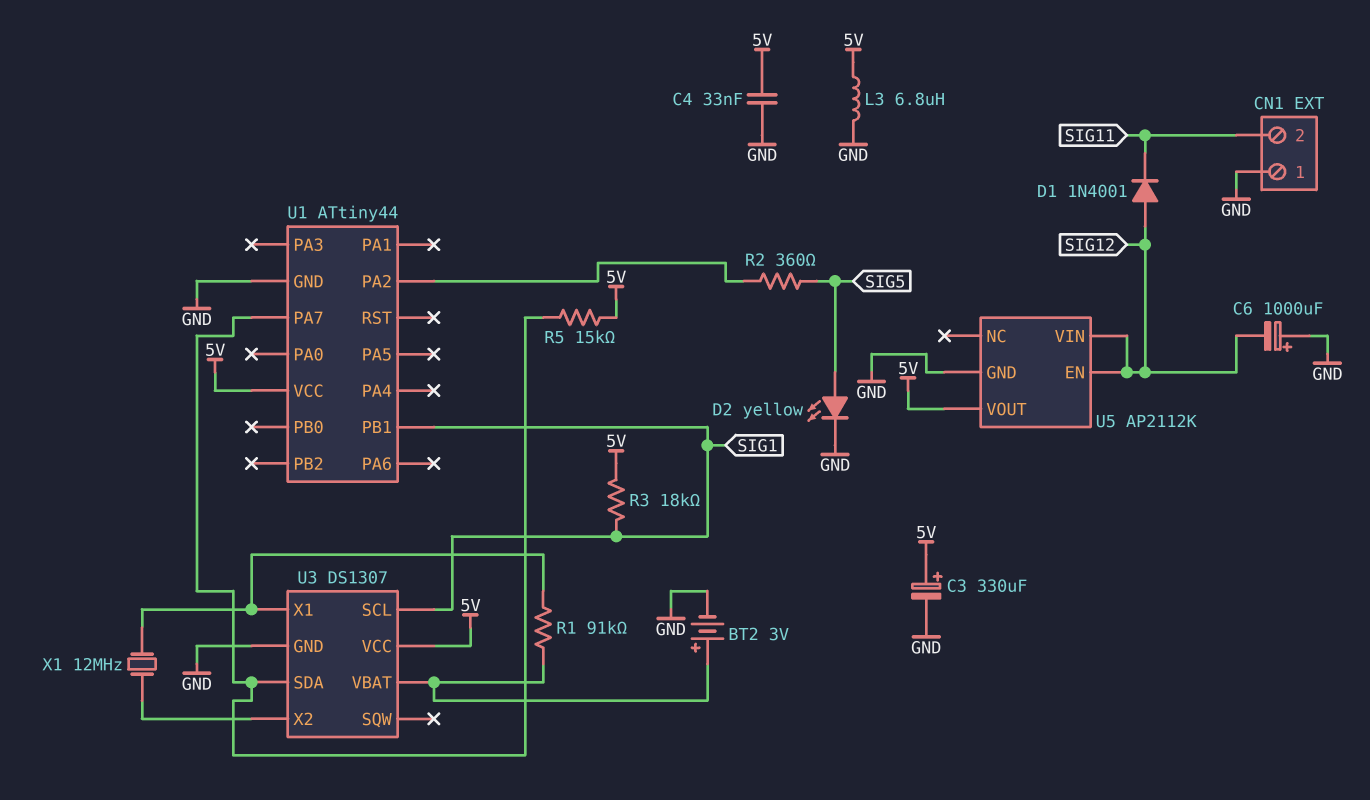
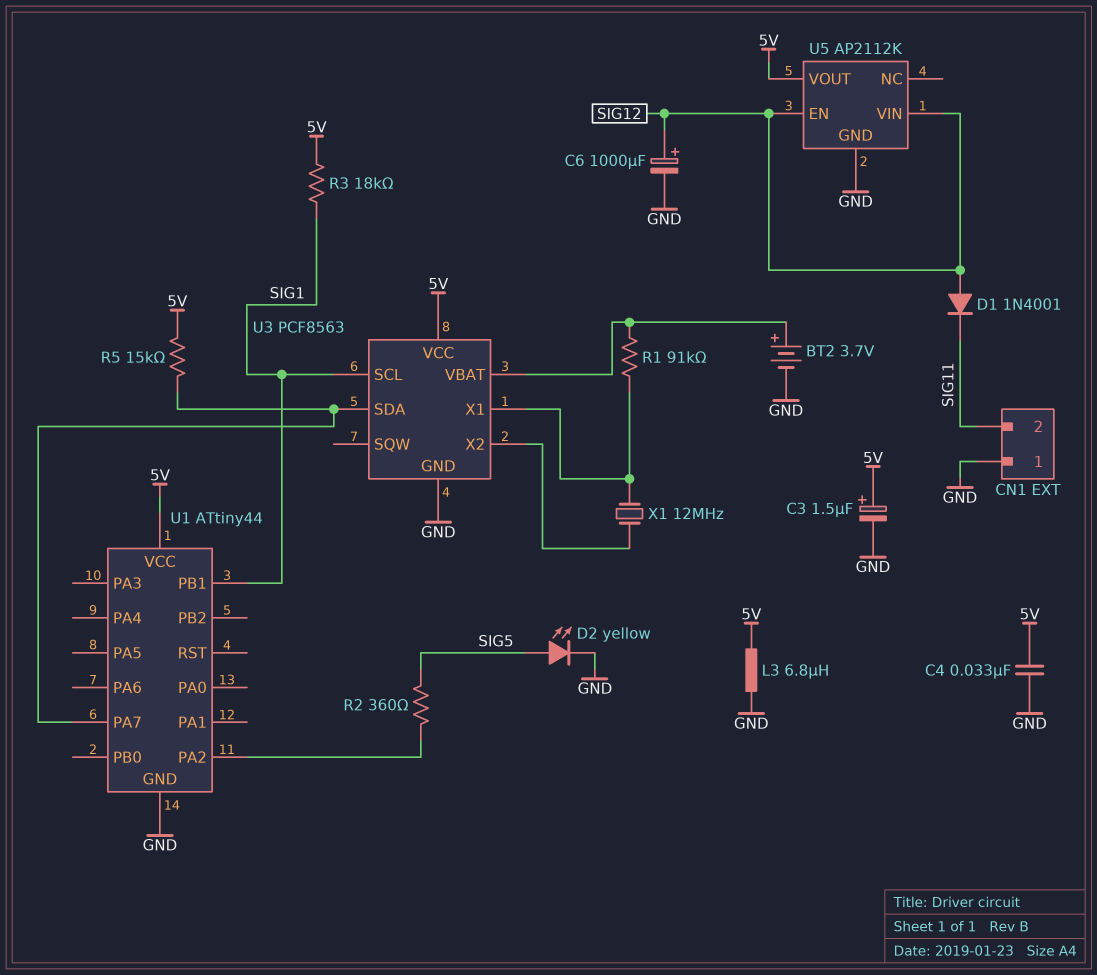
BT2: 3V (plus U3/VBAT, minus GND) -> 3.7V (plus U3/VBAT, minus GND)
C3: 330uF (plus 5V, minus GND) -> 1.5uF (plus 5V, minus GND)
C6: 1000uF (plus GND, minus SIG12) -> 1000uF (plus SIG12, minus GND)
U3: DS1307 -> PCF8563

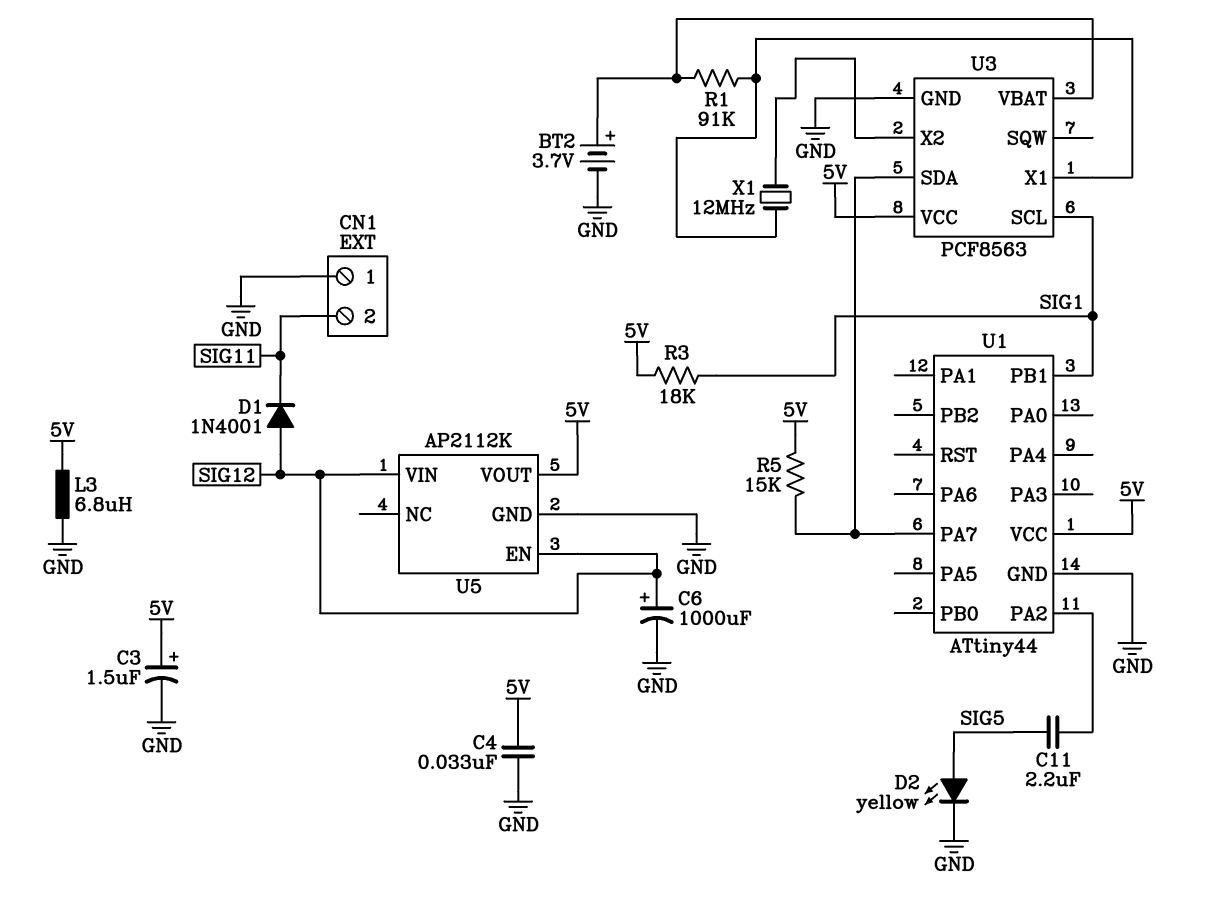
C11: none -> 2.2uF (SIG5, U1/PA2)
R2: 360 (SIG5, U1/PA2) -> none

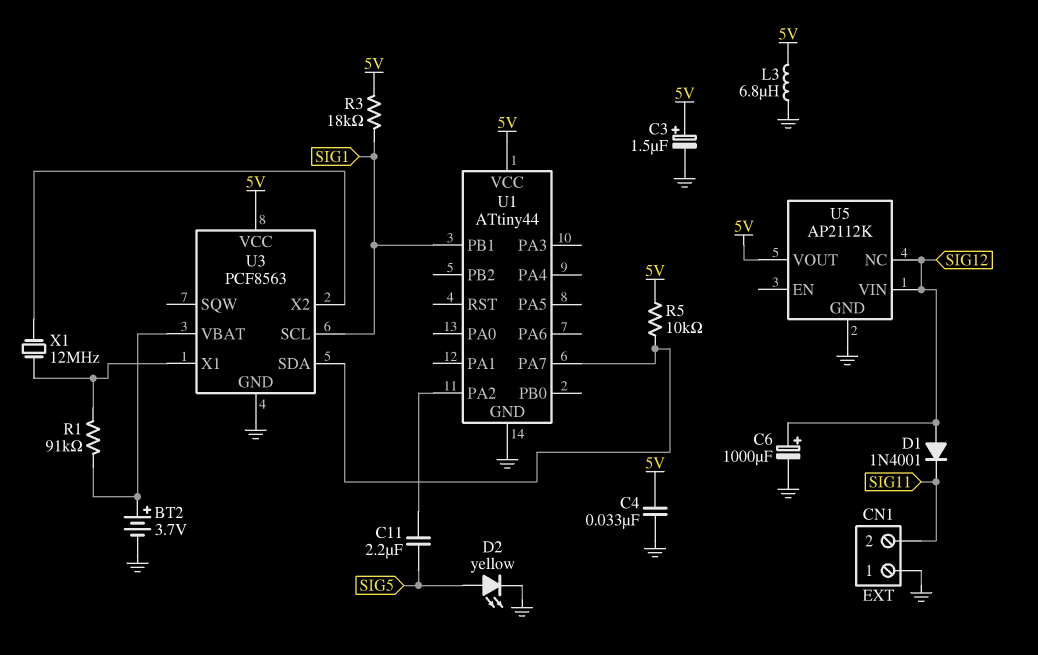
R5: 15k (5V, U1/PA7) -> 10k (5V, U1/PA7)
U5 pin EN: SIG12 -> none
U5 pin NC: none -> SIG12

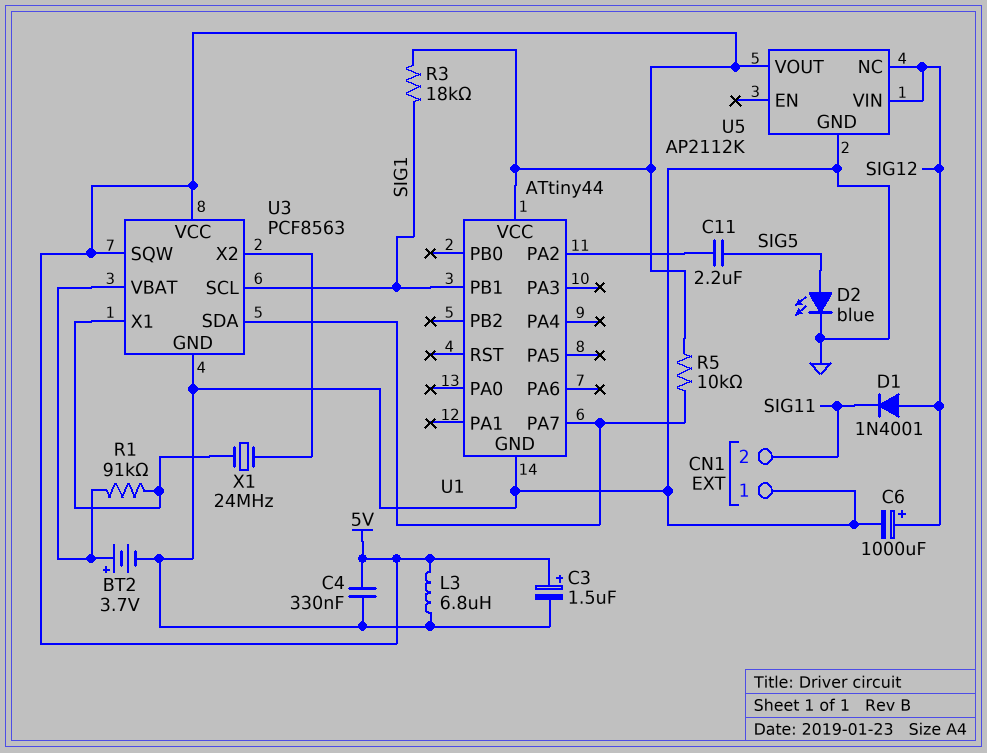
C4: 33nF (5V, GND) -> 330nF (5V, GND)
D2: LED yellow (A SIG5, K GND) -> LED blue (A SIG5, K GND)
U3 pin SQW: none -> 5V
X1: 12MHz (U3/X1, U3/X2) -> 24MHz (U3/X1, U3/X2)

